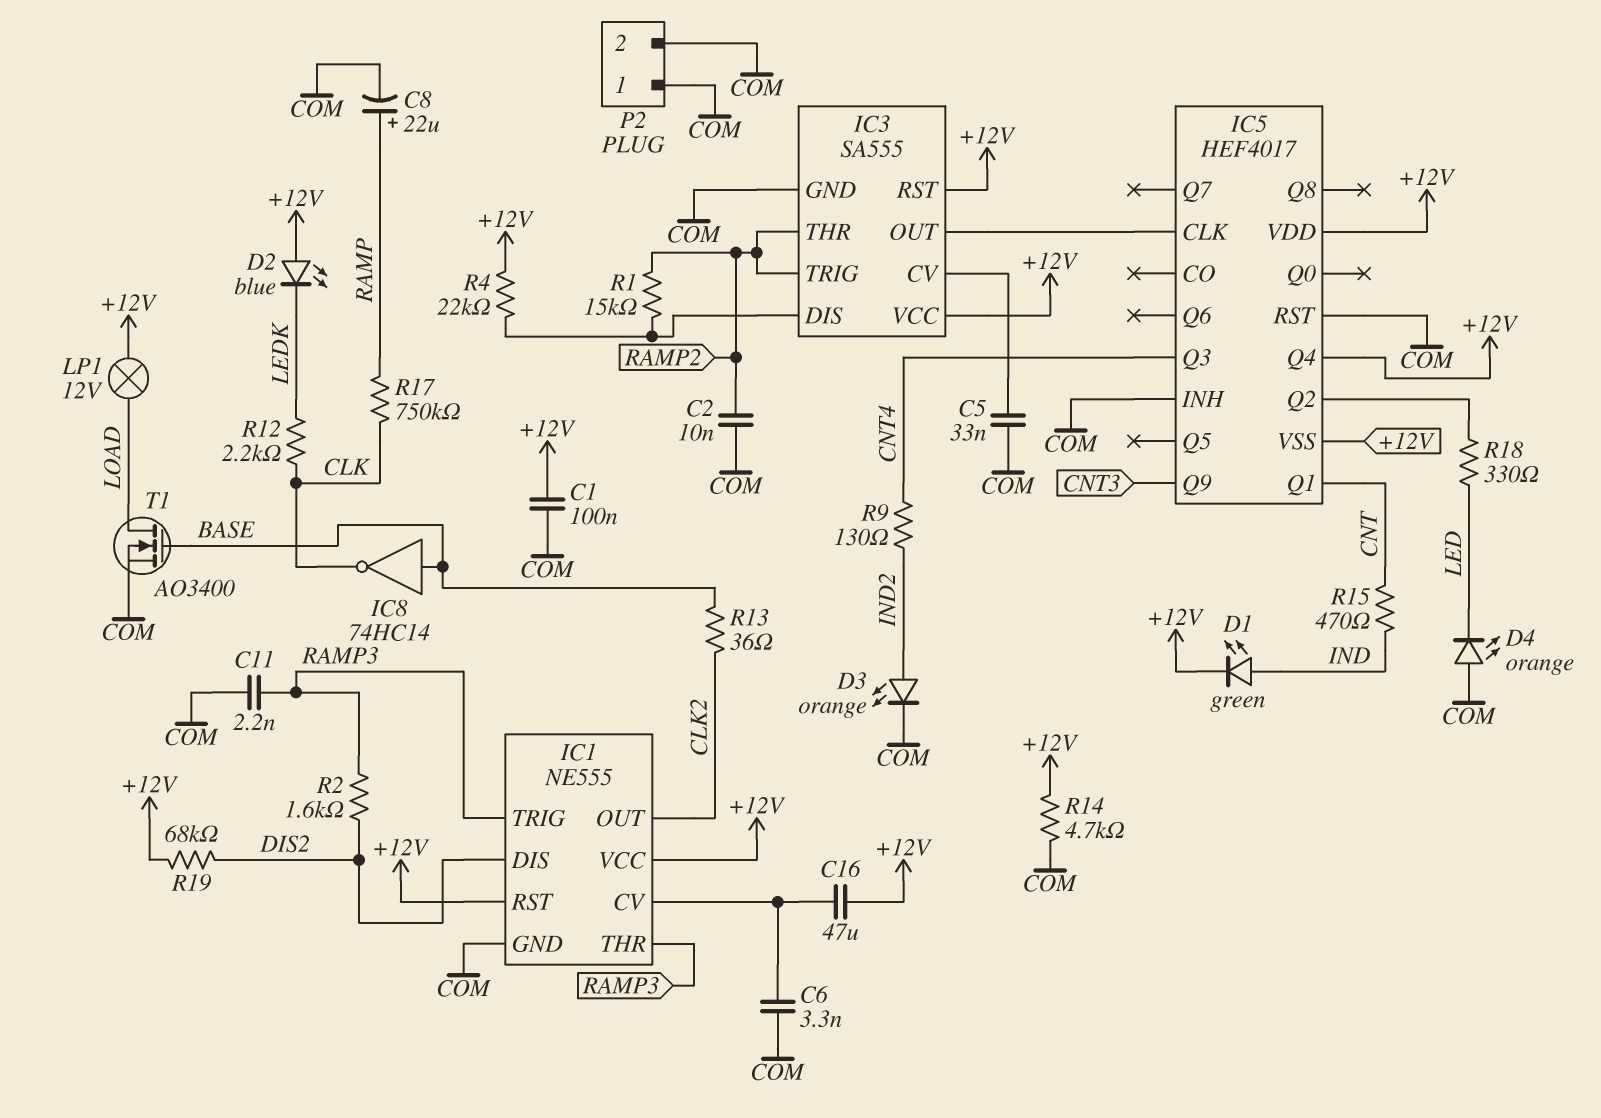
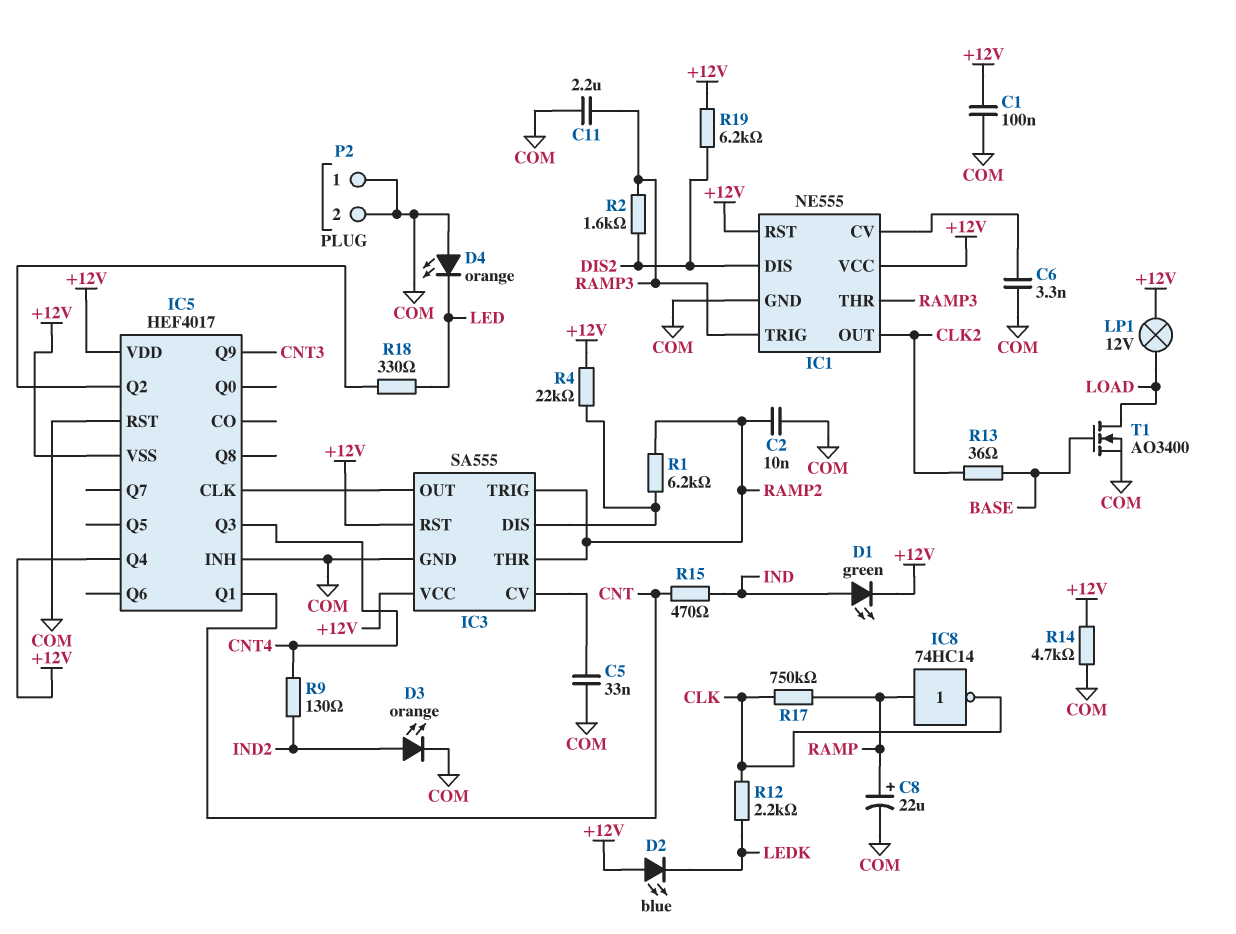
C11: 2.2nF (COM, RAMP3) -> 2.2uF (COM, RAMP3)
C16: 47uF (+12V, IC1/CV) -> none
IC8: NOT 74HC14 (in BASE, out CLK) -> NOT 74HC14 (in RAMP, out CLK)
R1: 15k (IC3/DIS, RAMP2) -> 6.2k (IC3/DIS, RAMP2)
R19: 68k (+12V, DIS2) -> 6.2k (+12V, DIS2)

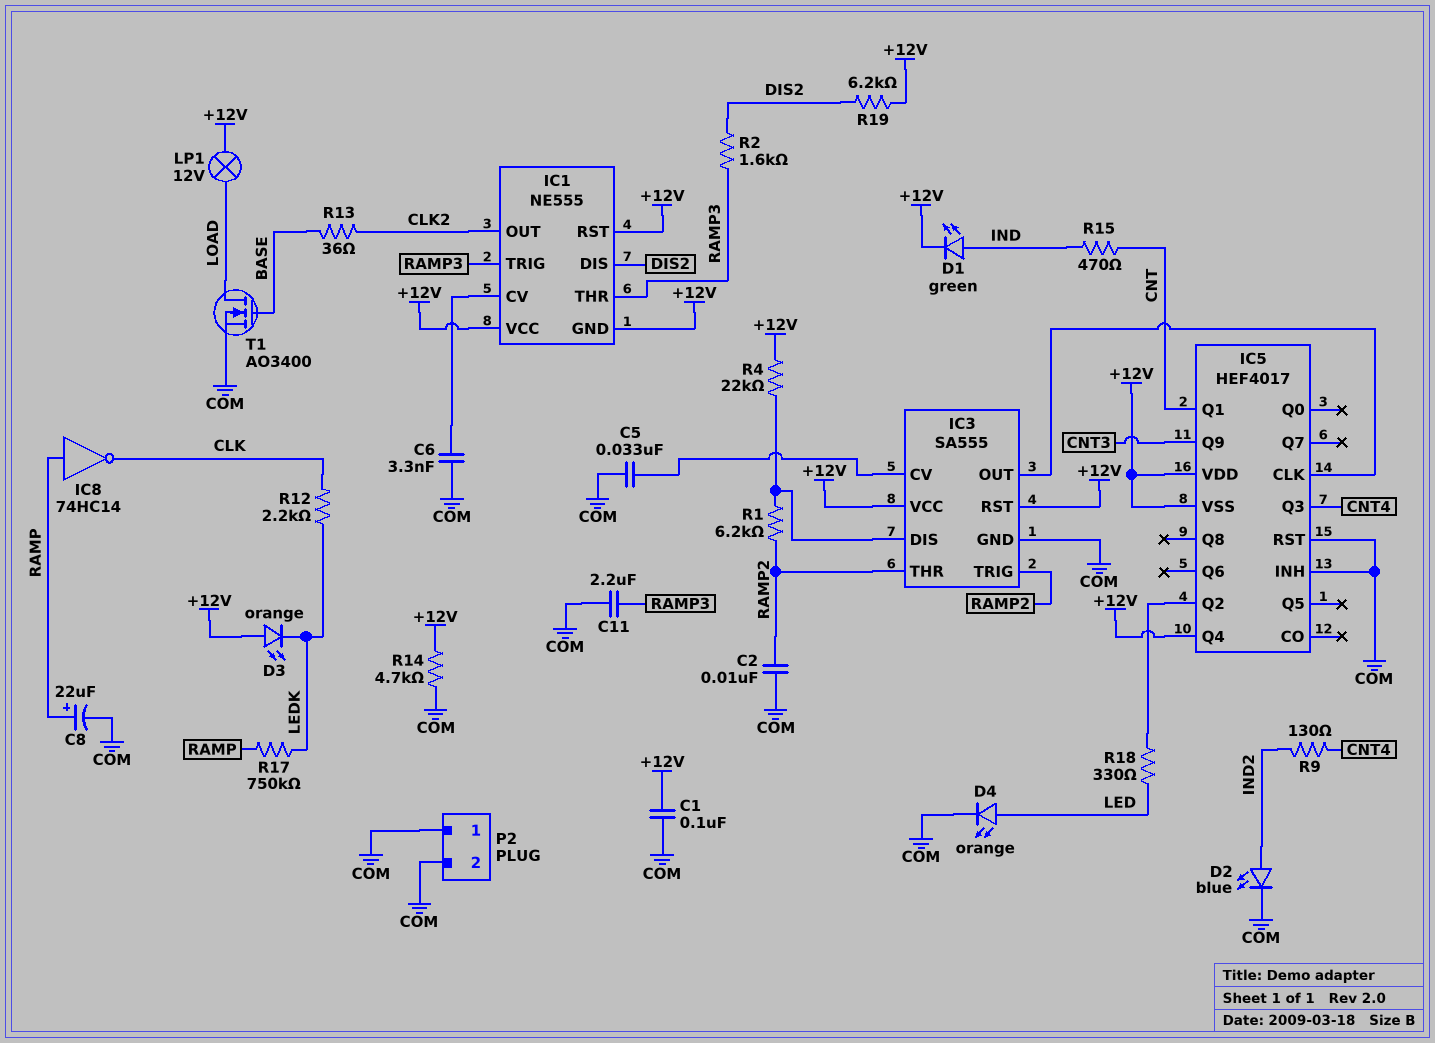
D2: LED blue (A +12V, K LEDK) -> LED blue (A IND2, K COM)
D3: LED orange (A IND2, K COM) -> LED orange (A +12V, K LEDK)
D4: LED orange (A COM, K LED) -> LED orange (A LED, K COM)
IC1 pin GND: COM -> +12V
R17: 750k (CLK, RAMP) -> 750k (LEDK, RAMP)

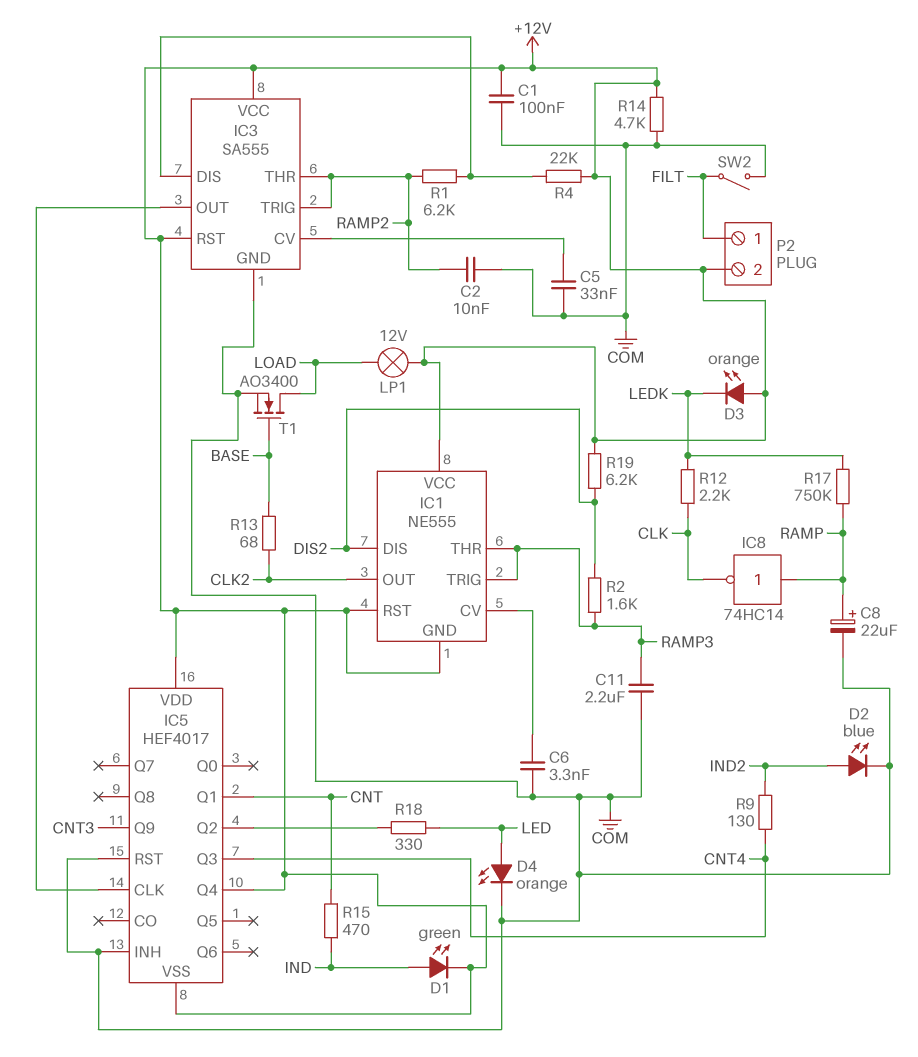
P2 pin 1: COM -> FILT
P2 pin 2: COM -> +12V
R13: 36 (BASE, CLK2) -> 68 (BASE, CLK2)
SW2: none -> switch (COM, FILT)

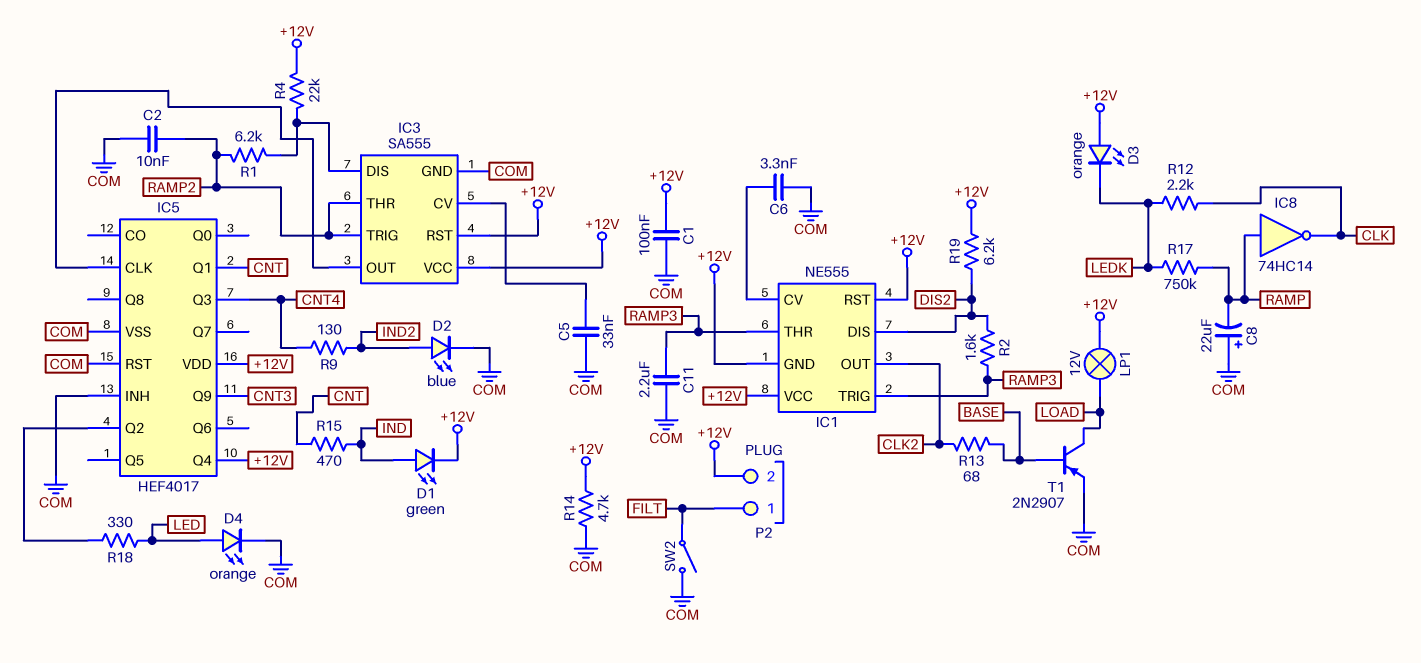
C8: 22uF (plus RAMP, minus COM) -> 22uF (plus COM, minus RAMP)
IC5 pin VSS: +12V -> COM
T1: NMOS AO3400 (G BASE, D LOAD, S COM) -> PNP 2N2907 (B BASE, C LOAD, E COM)

